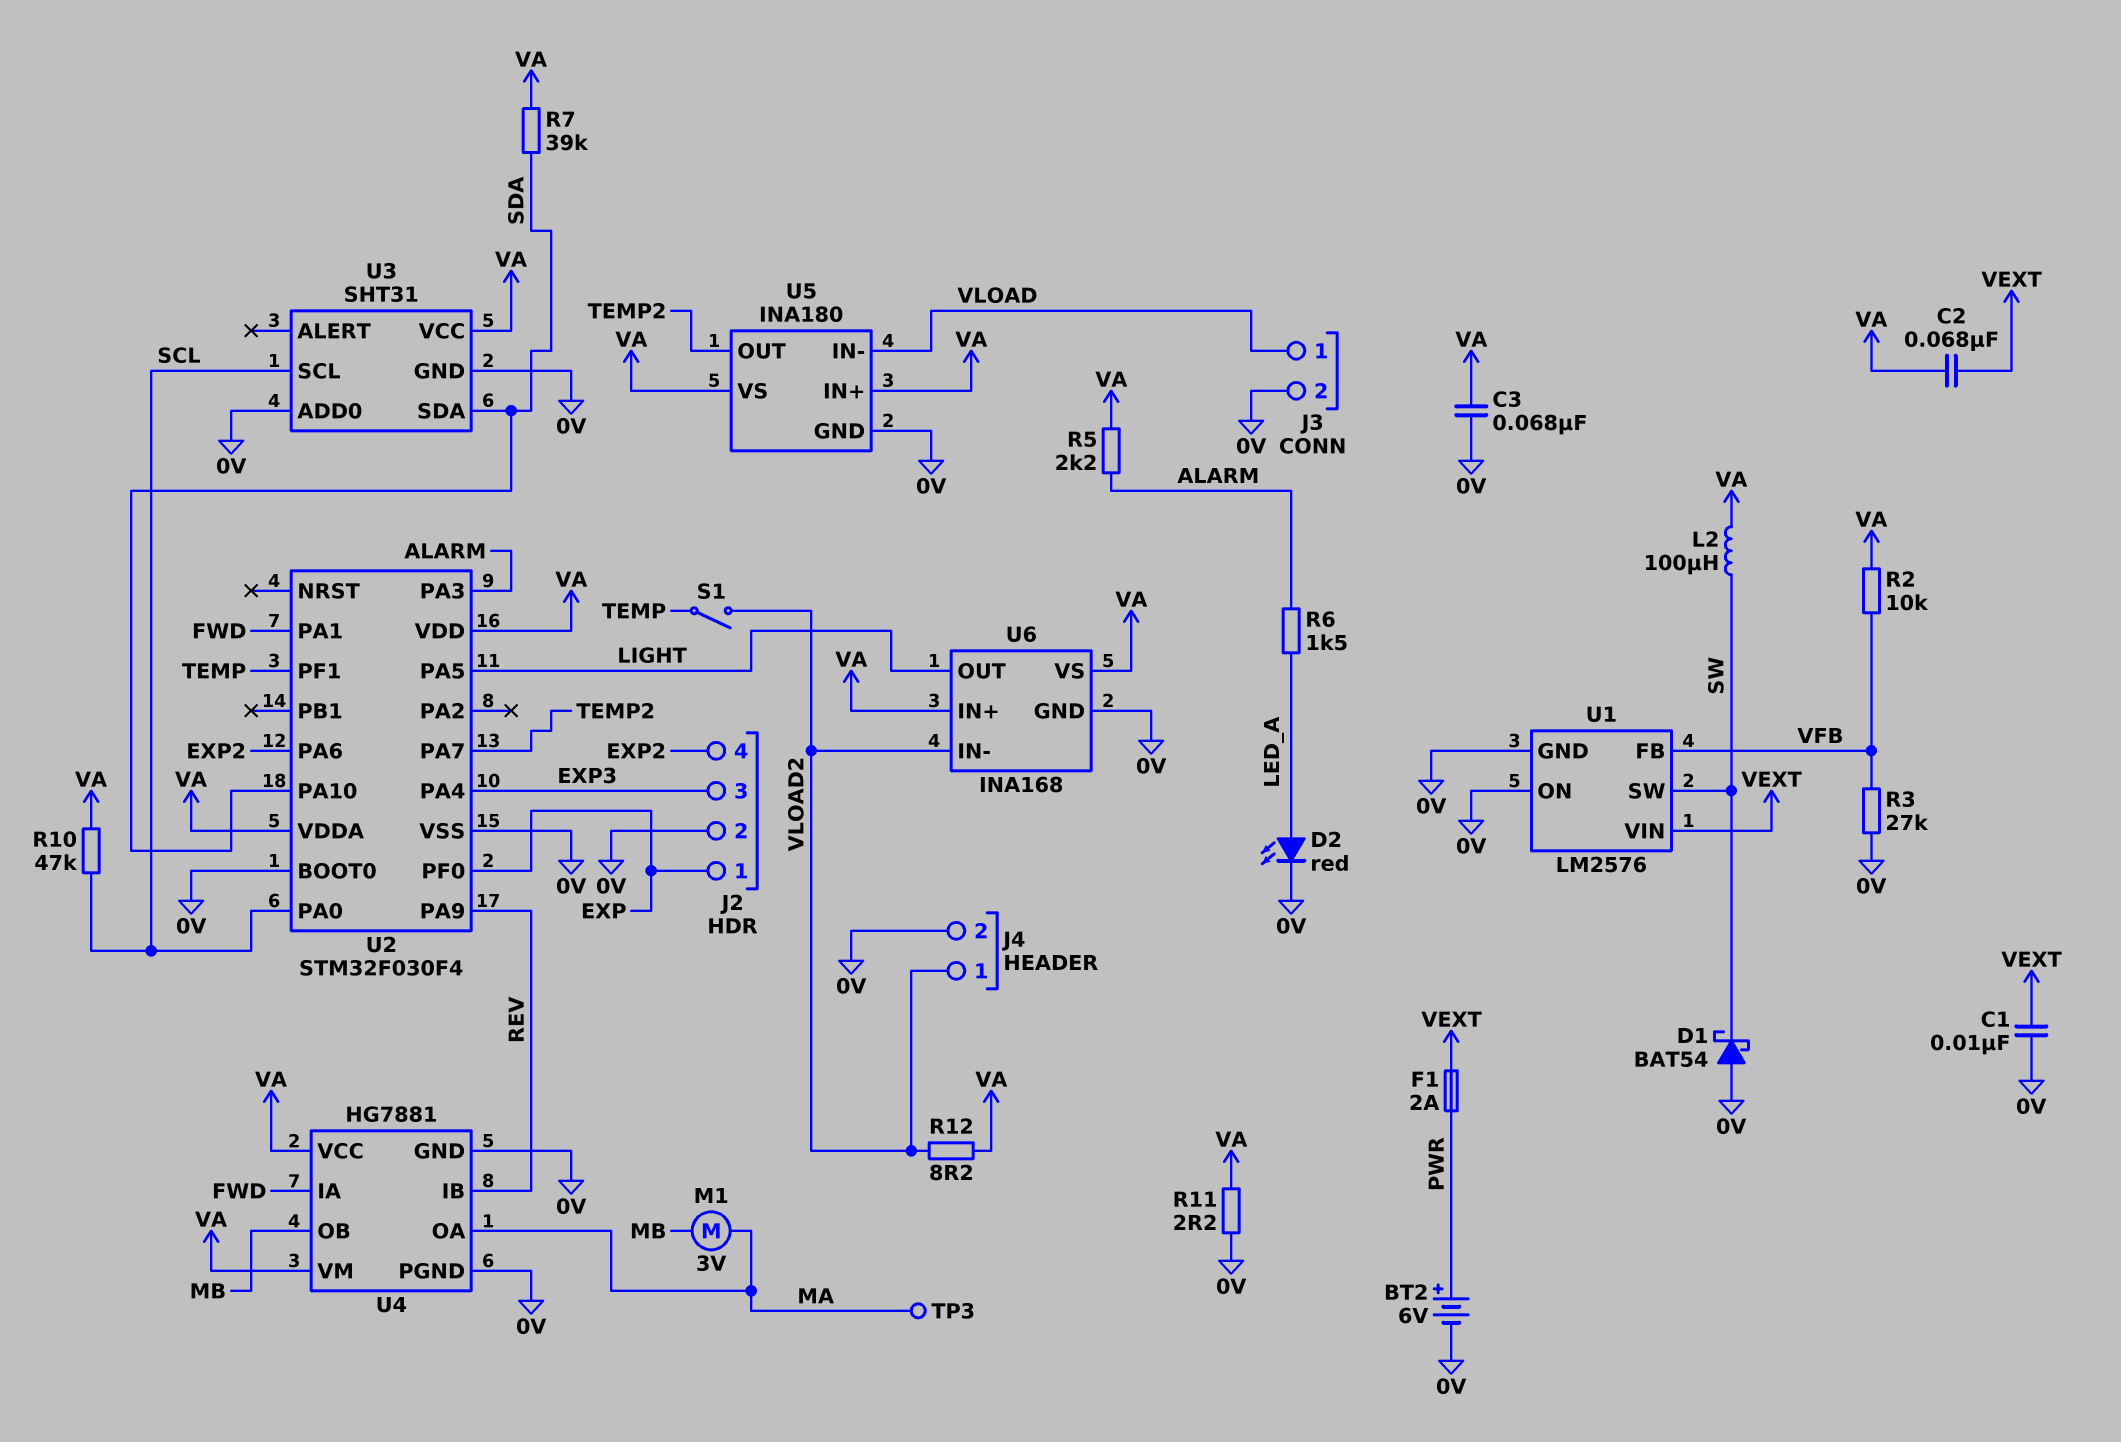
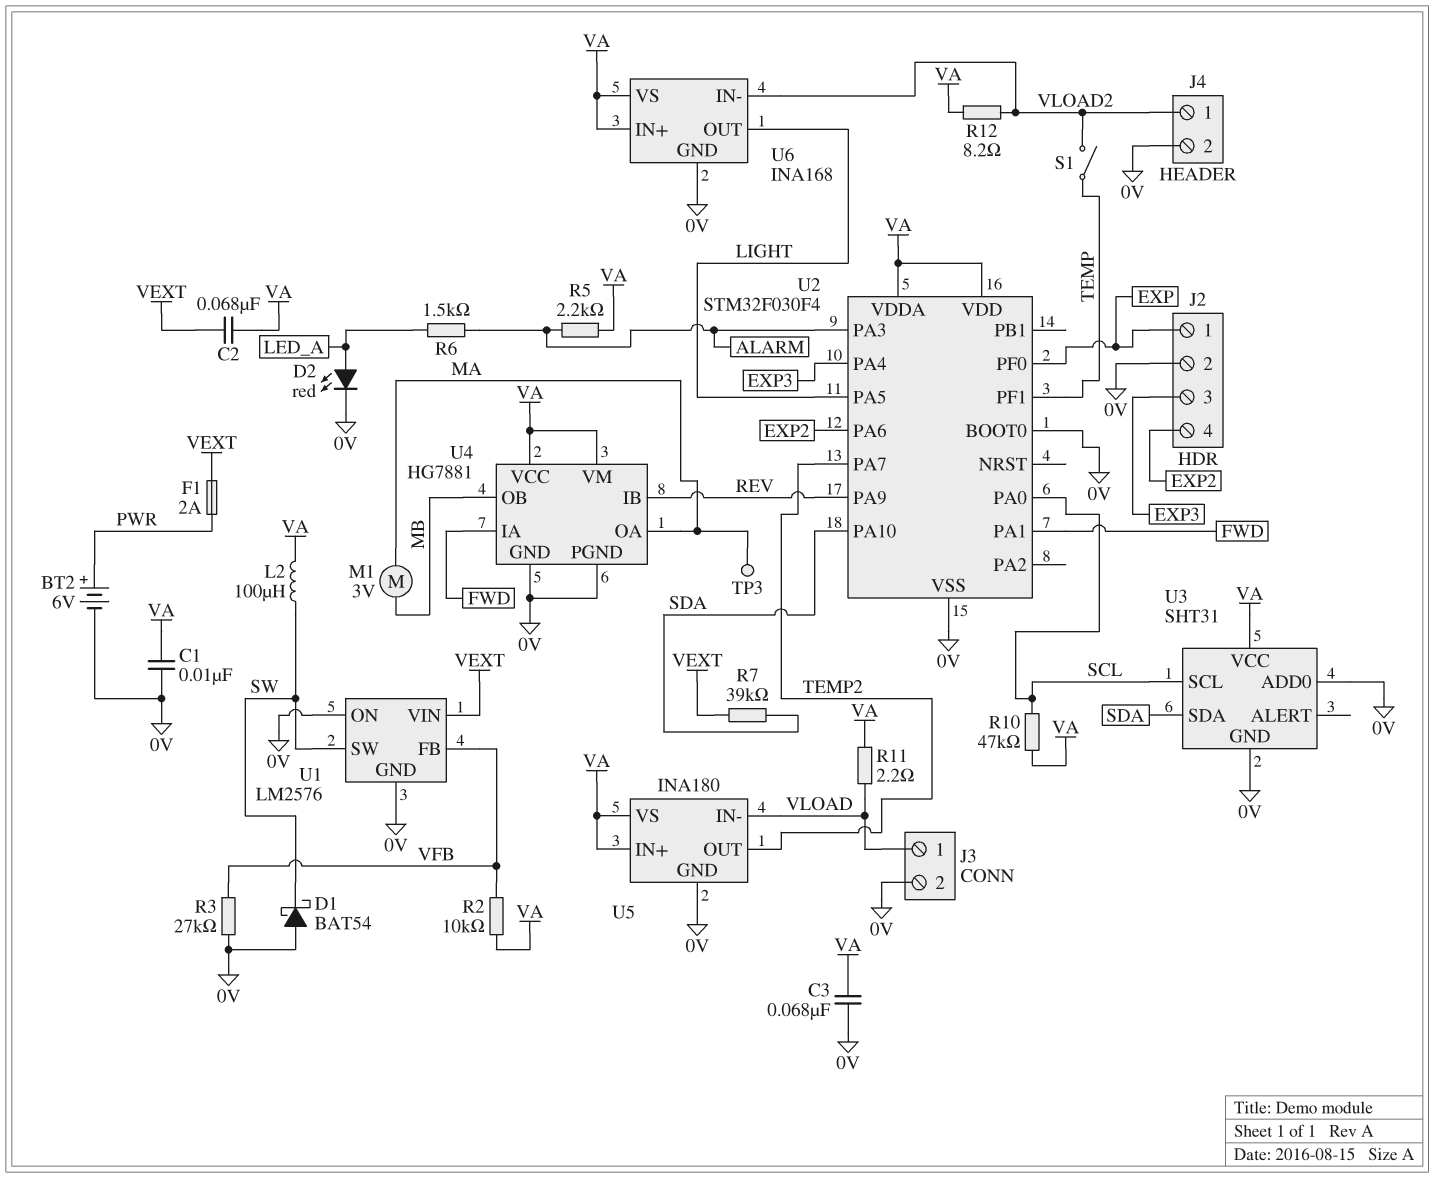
C1: 10nF (0V, VEXT) -> 10nF (0V, VA)
R7: 39k (SDA, VA) -> 39k (SDA, VEXT)
R11: 2.2 (0V, VA) -> 2.2 (VA, VLOAD)

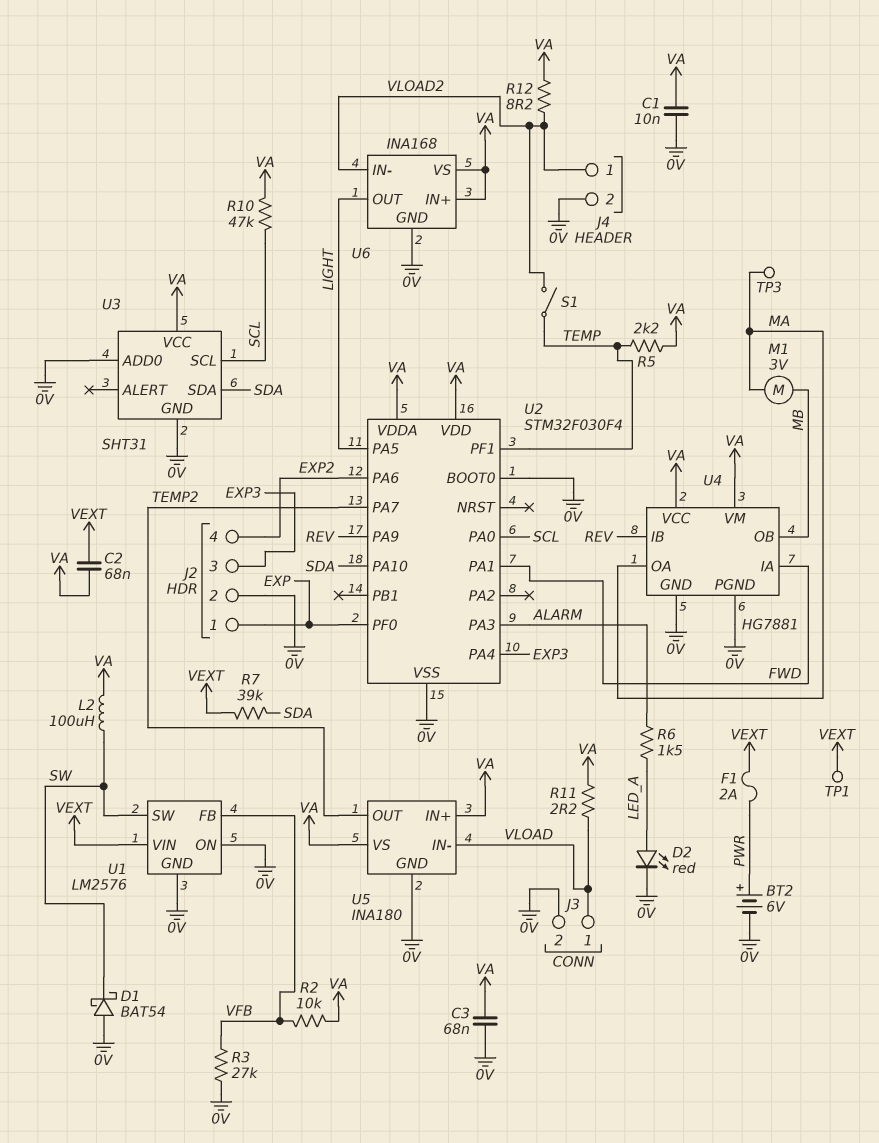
R5: 2.2k (ALARM, VA) -> 2.2k (TEMP, VA)
TP1: none -> test point (VEXT)

